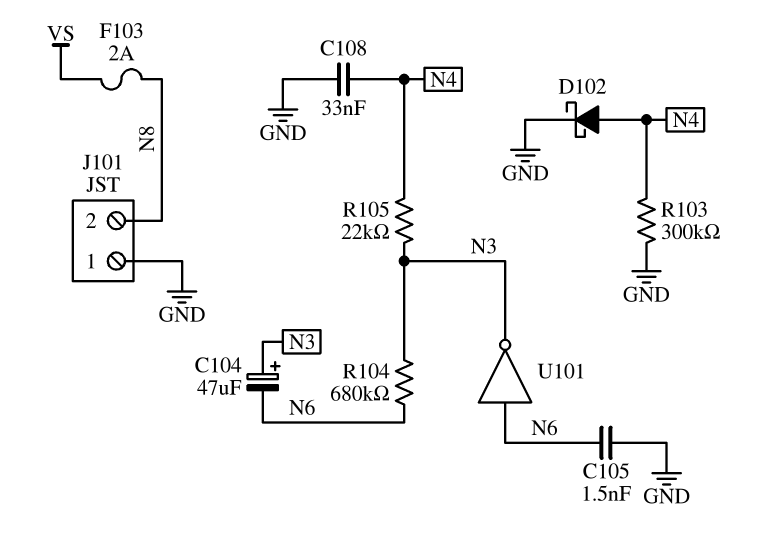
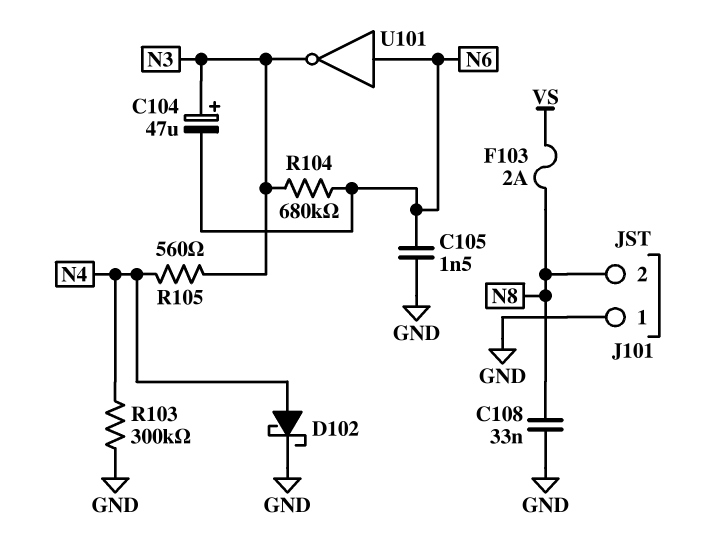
C108: 33nF (GND, N4) -> 33nF (GND, N8)
R105: 22k (N3, N4) -> 560 (N3, N4)

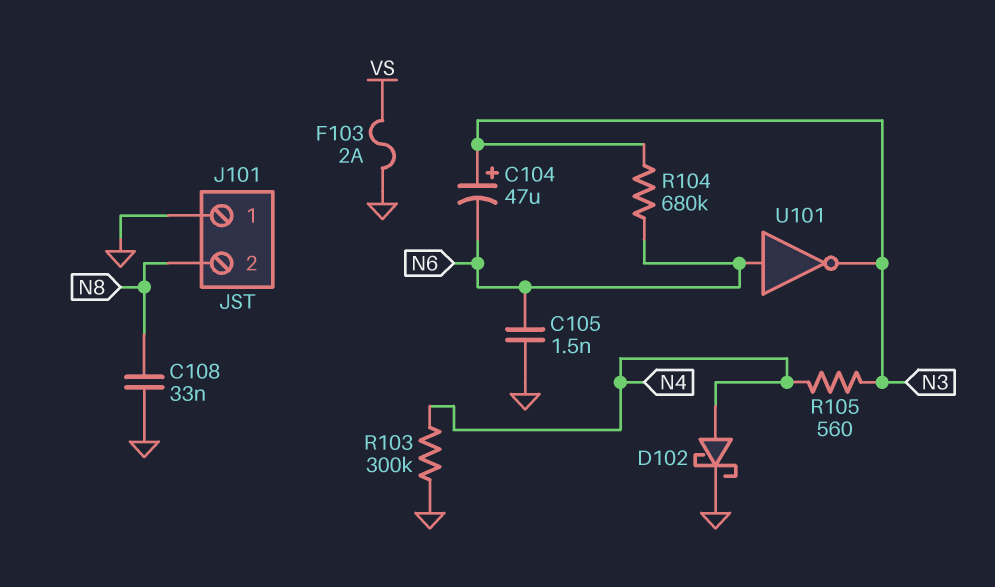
F103: 2A (N8, VS) -> 2A (GND, VS)

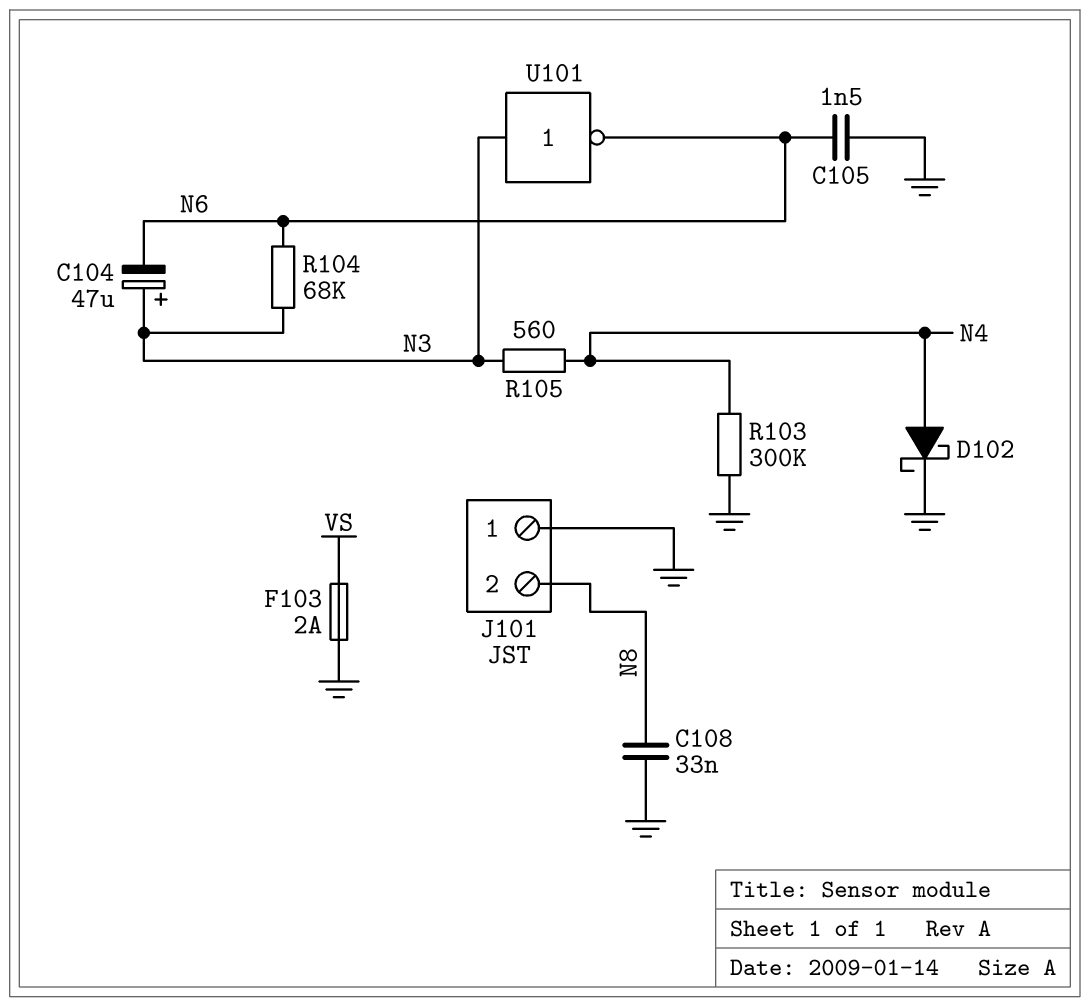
R104: 680k (N3, N6) -> 68k (N3, N6)
U101: NOT (in N6, out N3) -> NOT (in N3, out N6)

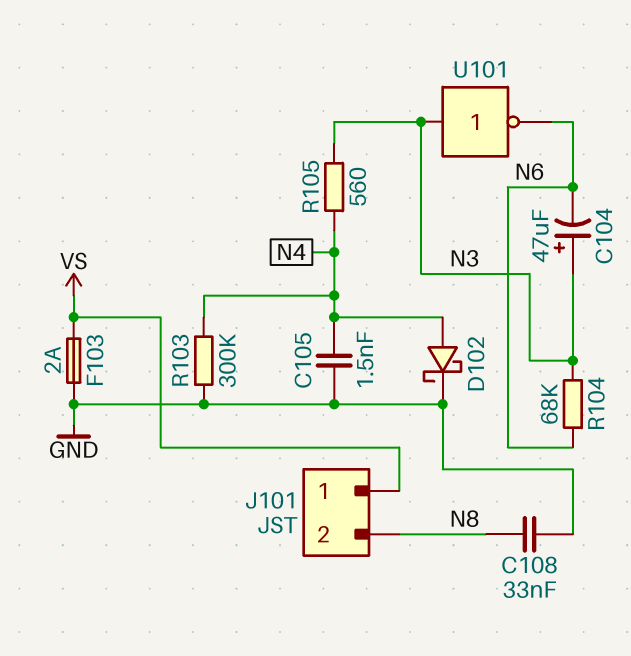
C105: 1.5nF (GND, N6) -> 1.5nF (GND, N4)
J101 pin 1: GND -> VS

